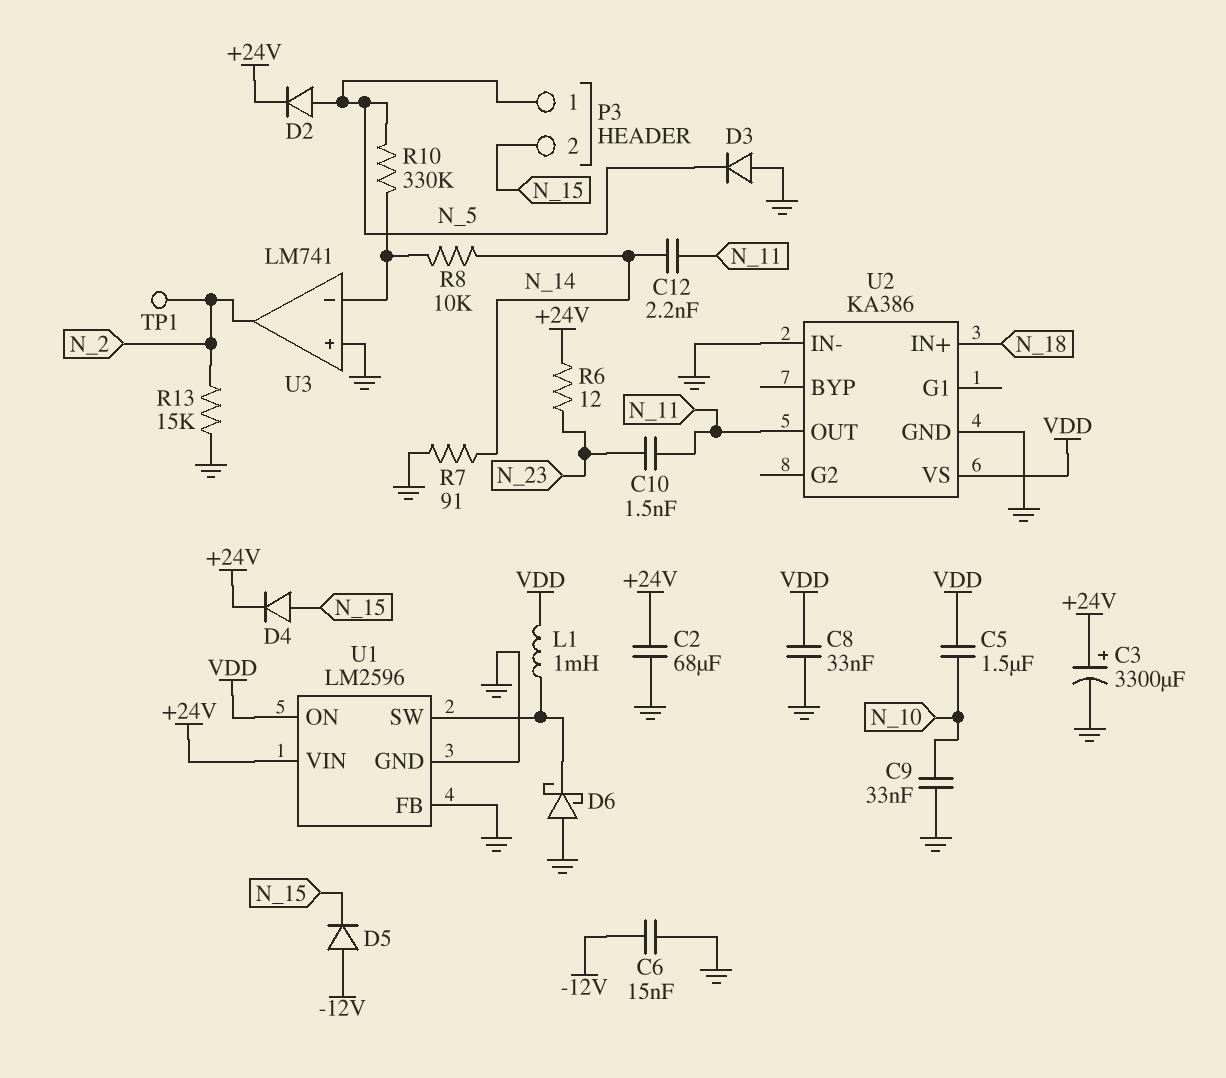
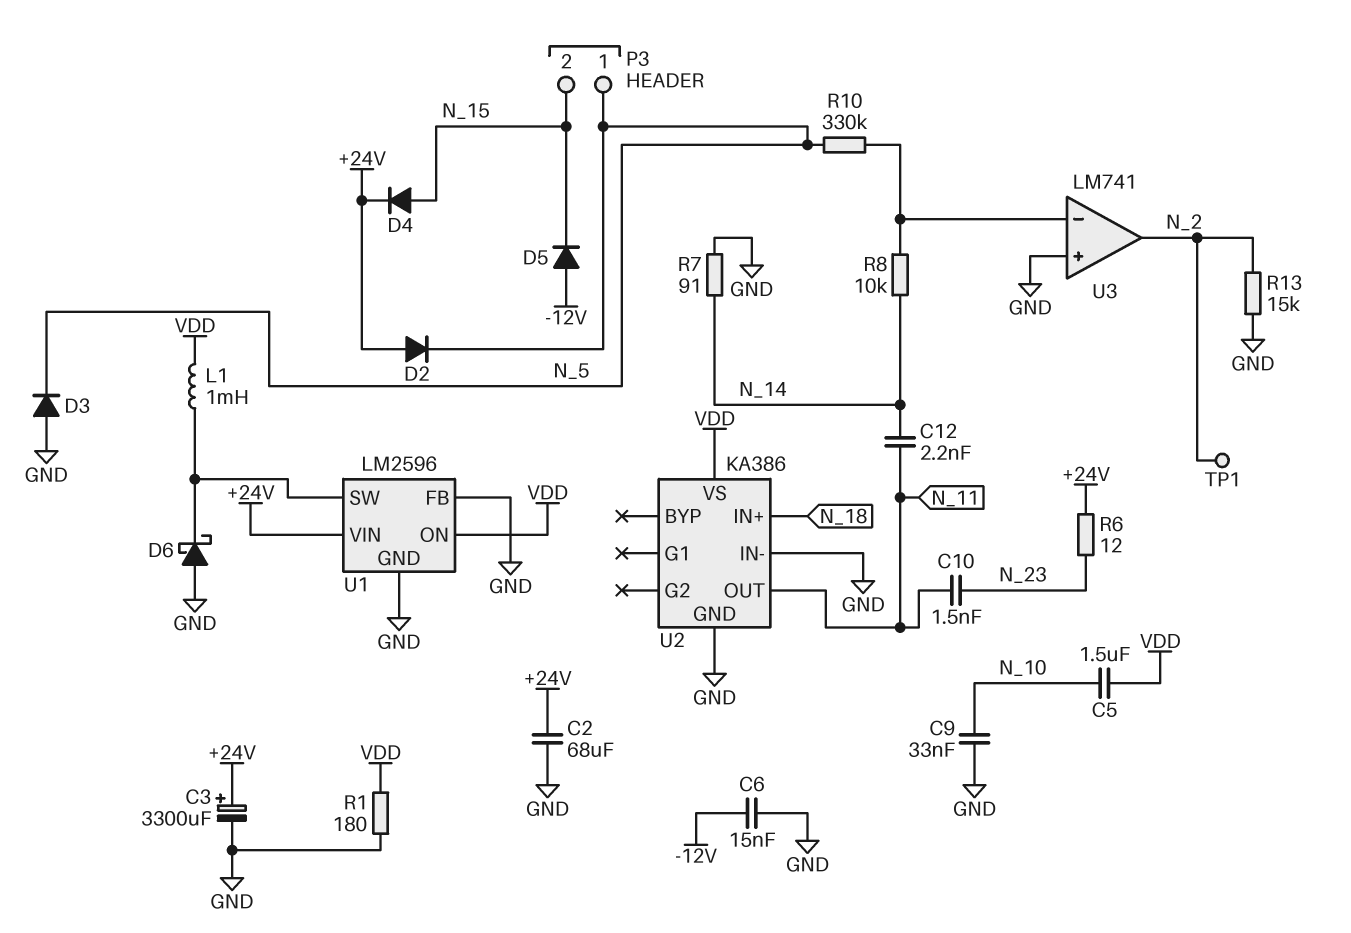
C8: 33nF (GND, VDD) -> none
D2: diode (A N_5, K +24V) -> diode (A +24V, K N_5)
R1: none -> 180 (GND, VDD)

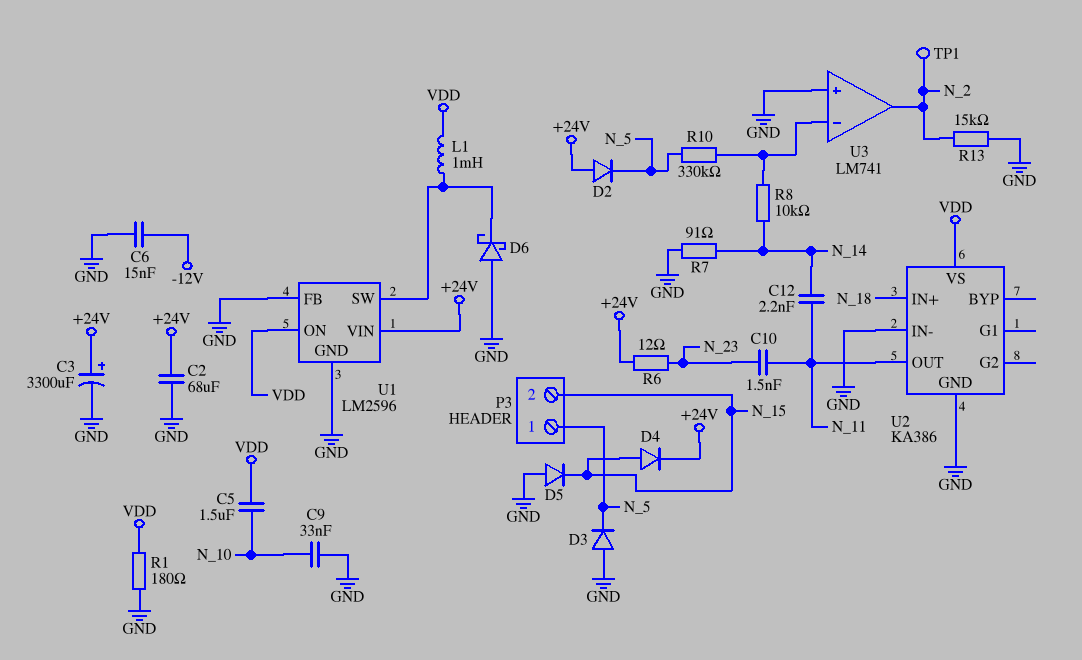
D5: diode (A -12V, K N_15) -> diode (A GND, K N_15)

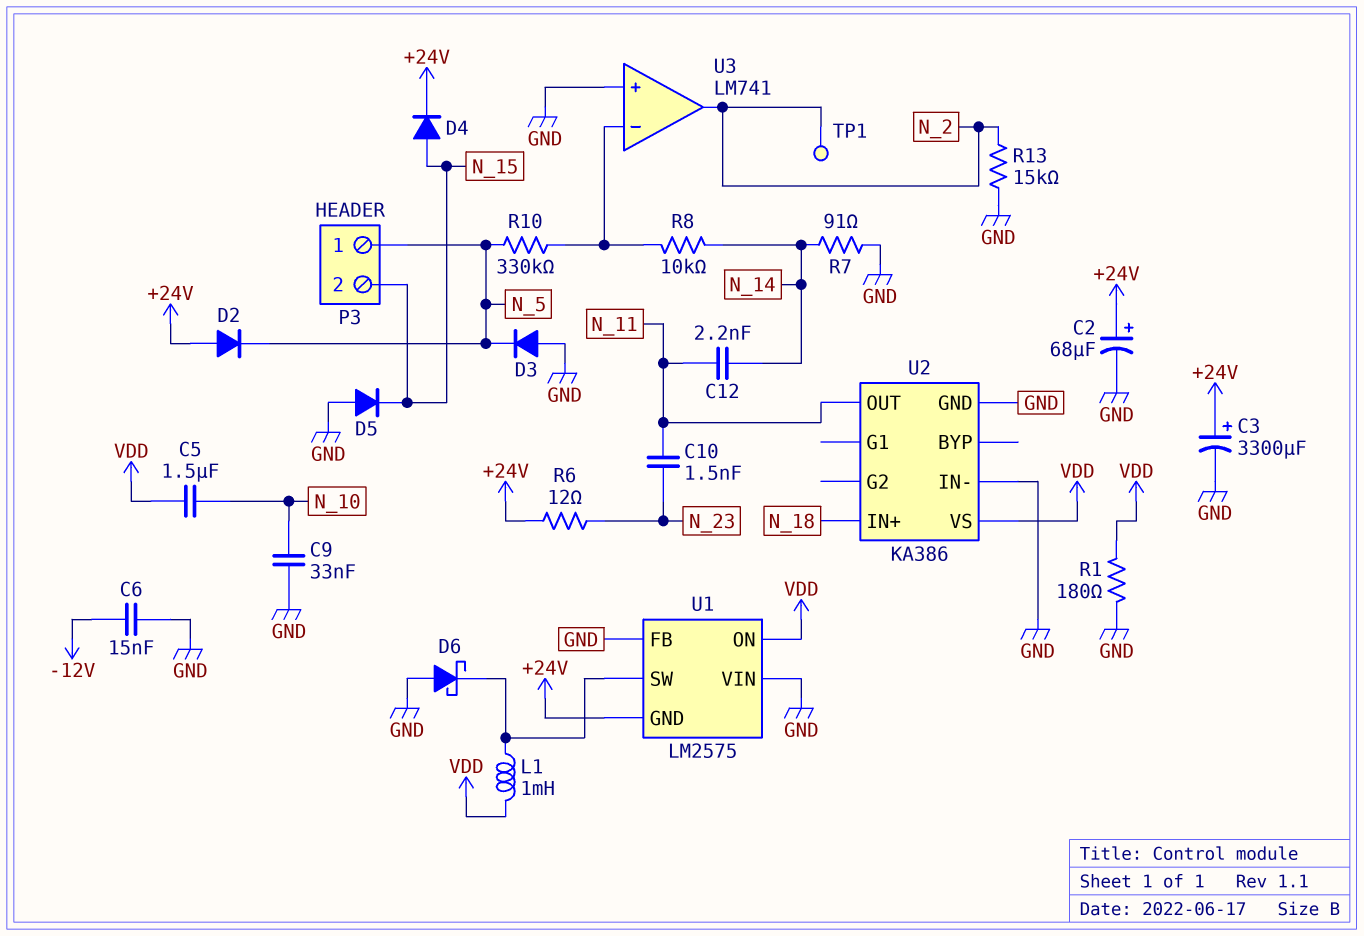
C2: 68uF (+24V, GND) -> 68uF (plus +24V, minus GND)
U1: LM2596 -> LM2575
U1 pin GND: GND -> +24V
U1 pin VIN: +24V -> GND

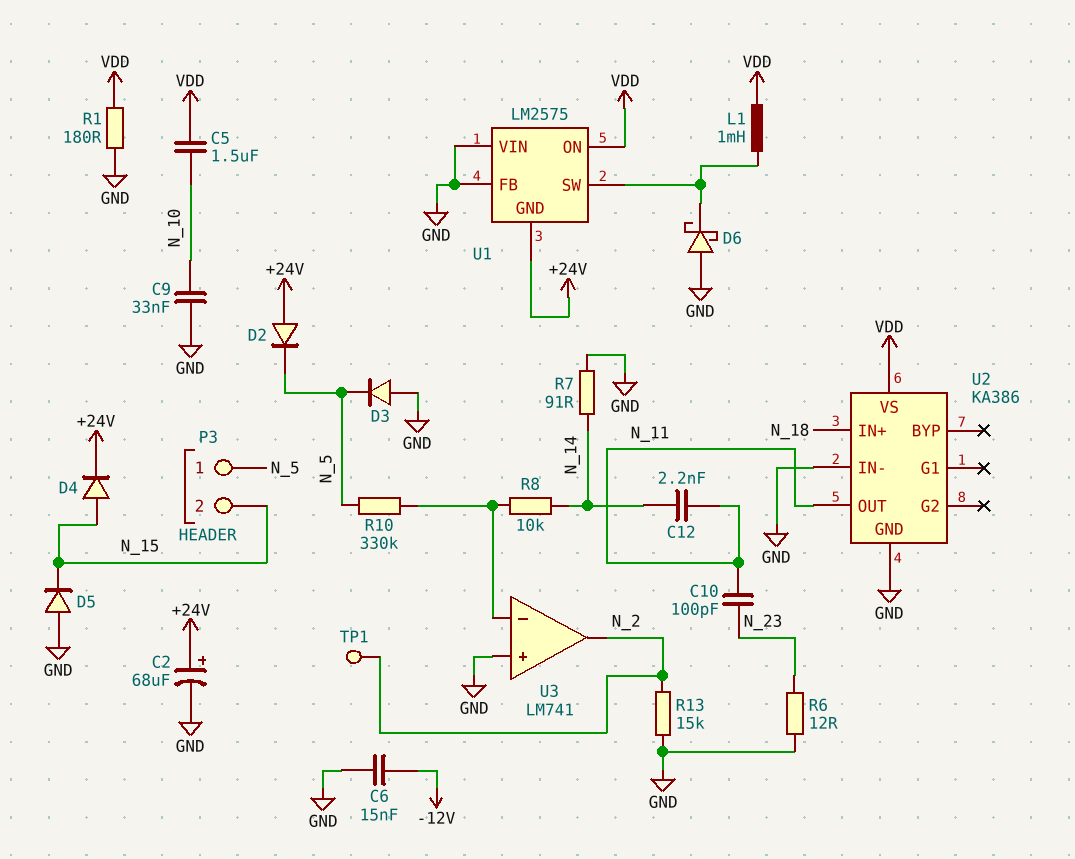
C3: 3300uF (plus +24V, minus GND) -> none
C10: 1.5nF (N_11, N_23) -> 100pF (N_11, N_23)
R6: 12 (+24V, N_23) -> 12 (GND, N_23)

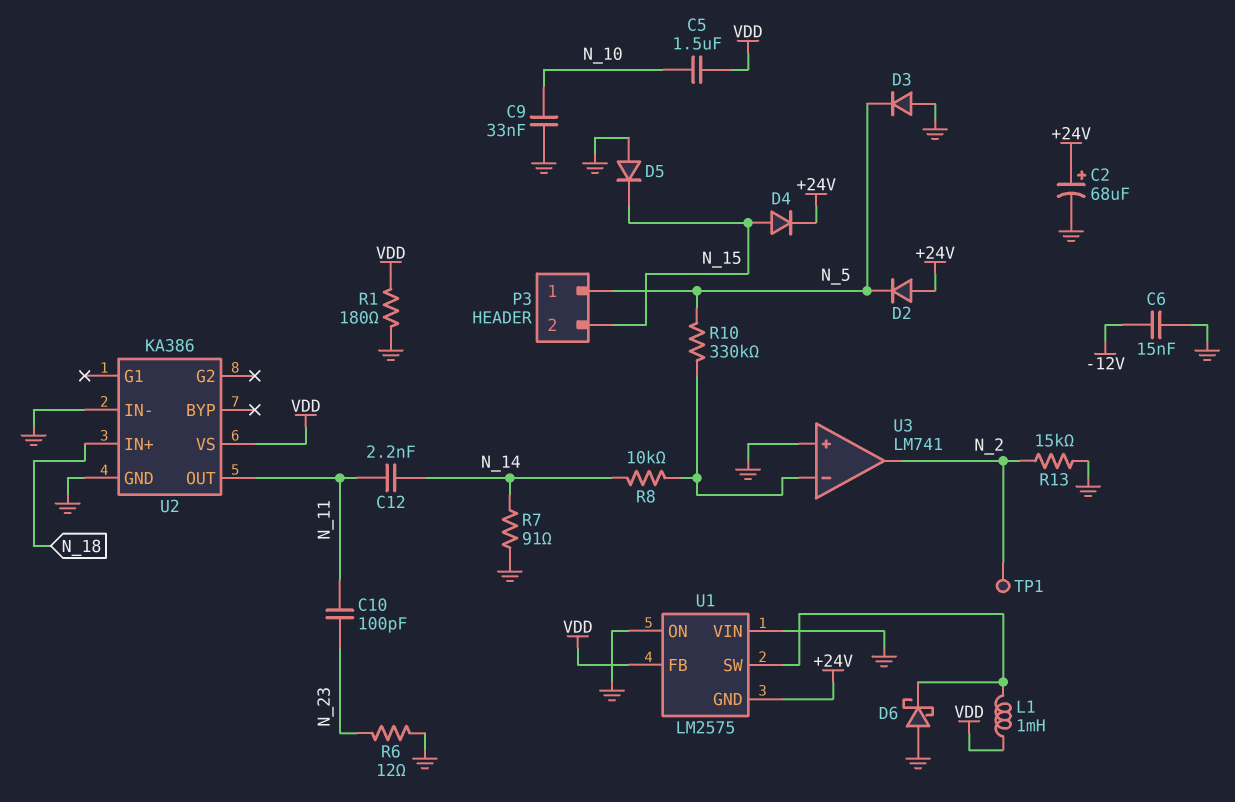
U1 pin FB: GND -> VDD
U1 pin ON: VDD -> GND

